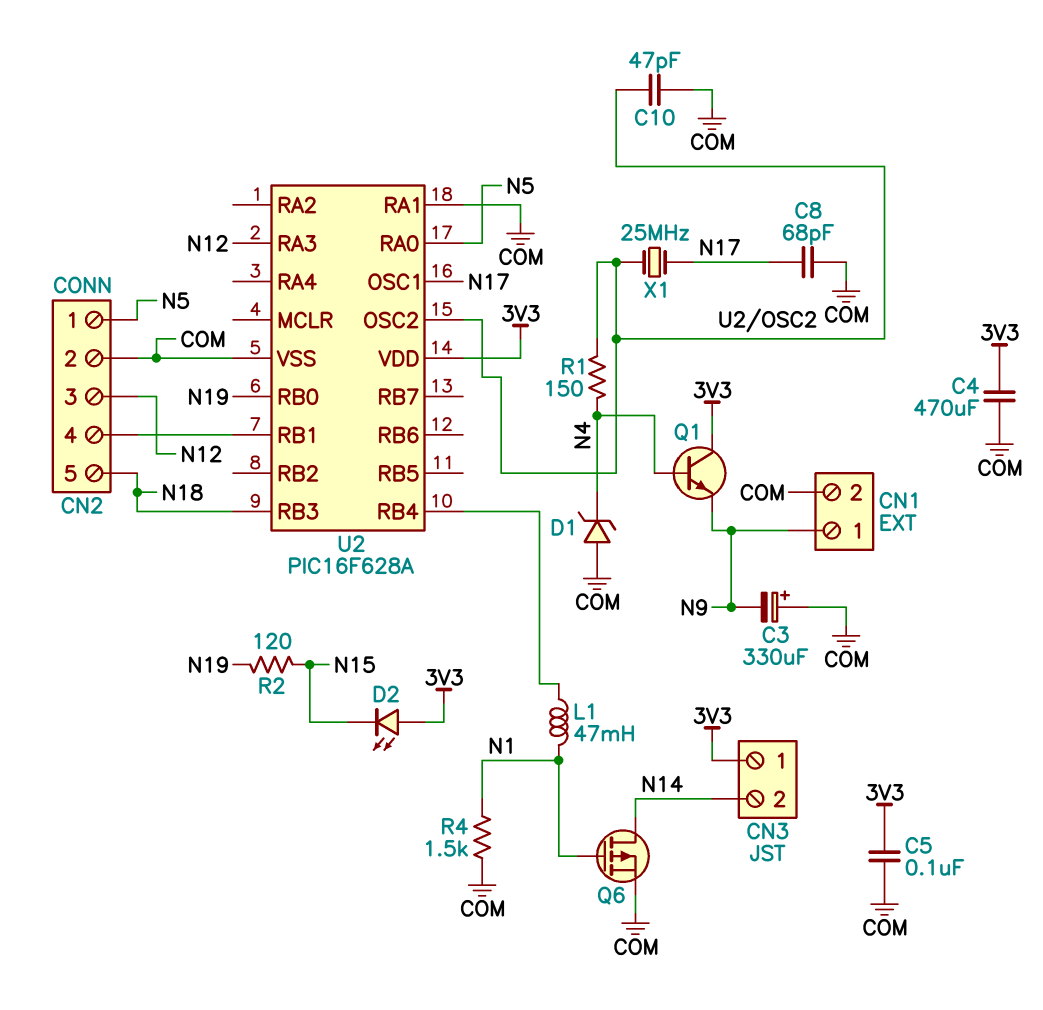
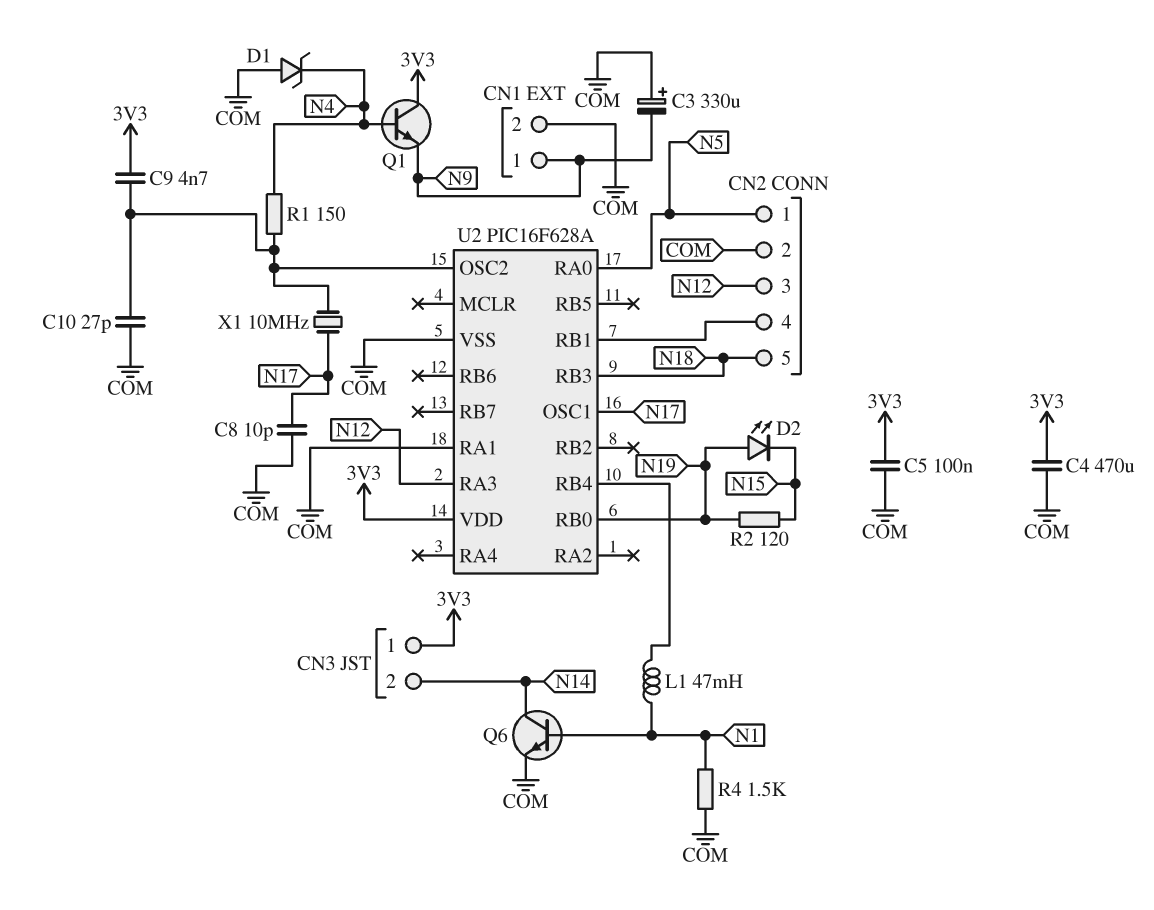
C8: 68pF (COM, N17) -> 10pF (COM, N17)
C9: none -> 4.7nF (3V3, U2/OSC2)
C10: 47pF (COM, U2/OSC2) -> 27pF (COM, U2/OSC2)
D2: LED (A 3V3, K N15) -> LED (A N19, K N15)
Q6: PMOS (G N1, D N14, S COM) -> NPN (B N1, C N14, E COM)
X1: 25MHz (N17, U2/OSC2) -> 10MHz (N17, U2/OSC2)

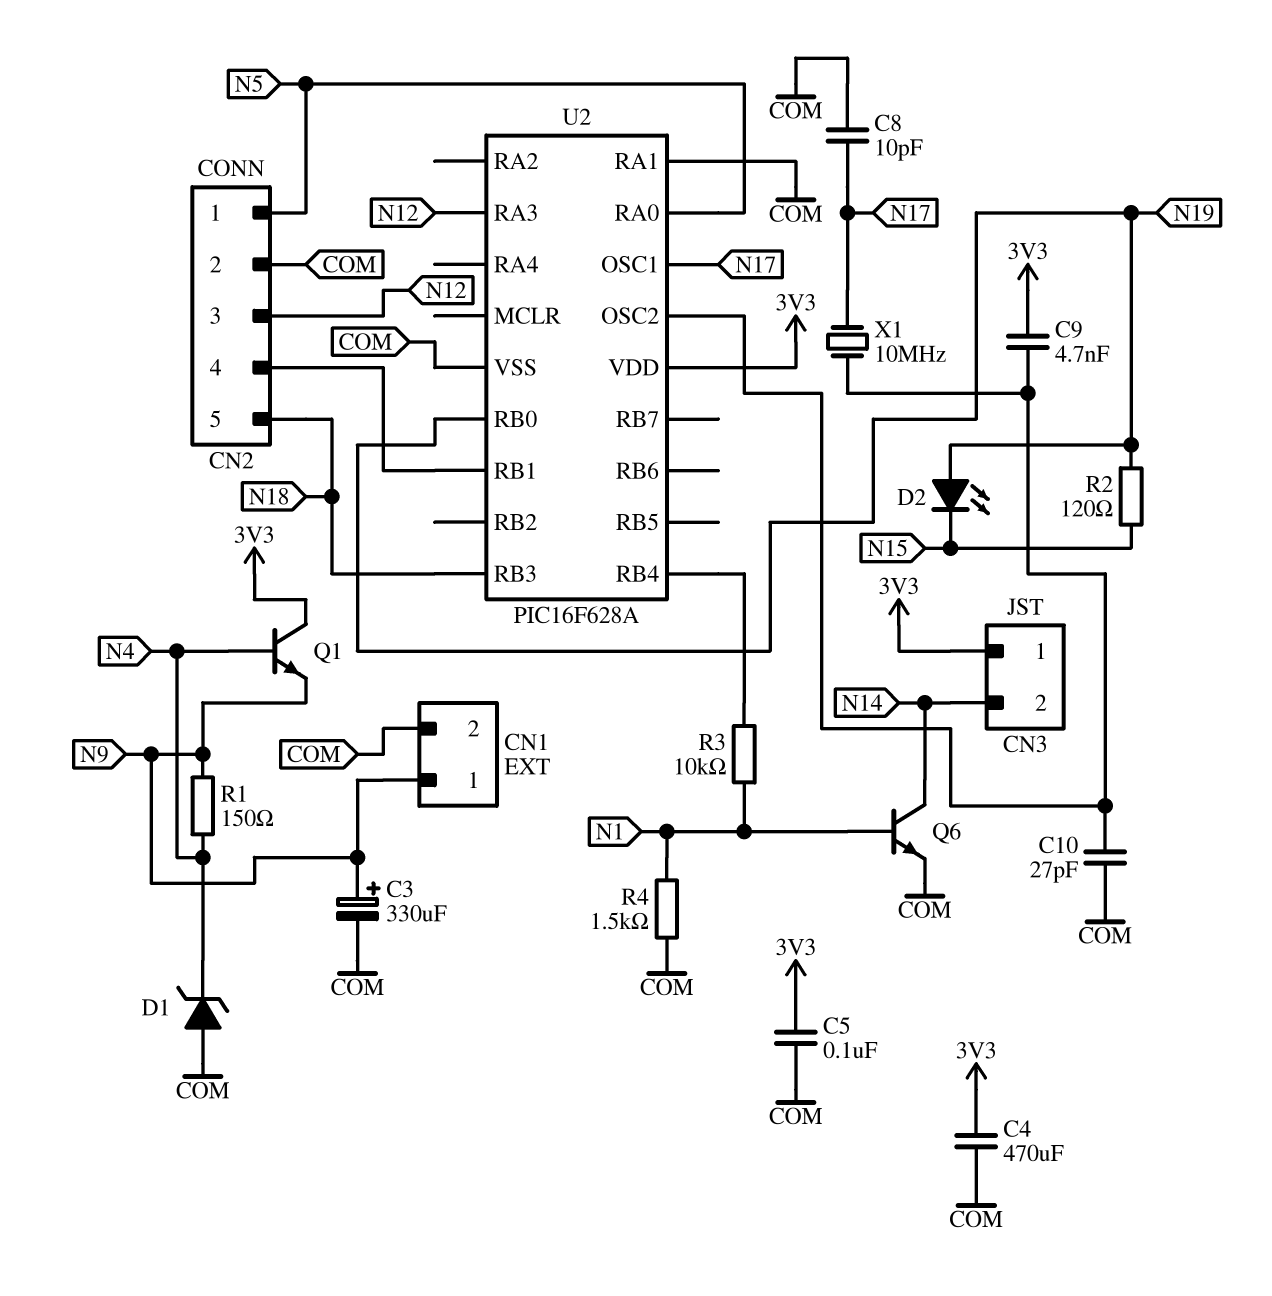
C3: 330uF (plus COM, minus N9) -> 330uF (plus N9, minus COM)
L1: 47mH (N1, U2/RB4) -> none
R1: 150 (N4, U2/OSC2) -> 150 (N4, N9)
R3: none -> 10k (N1, U2/RB4)

